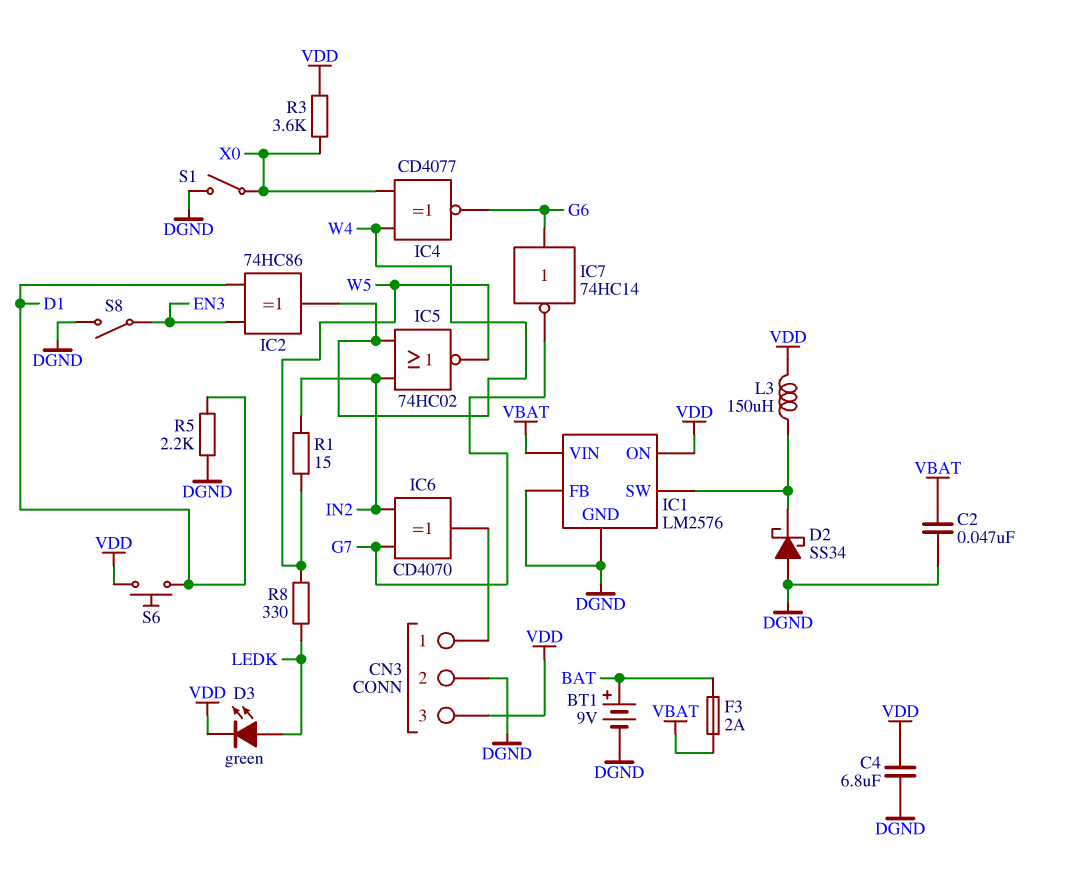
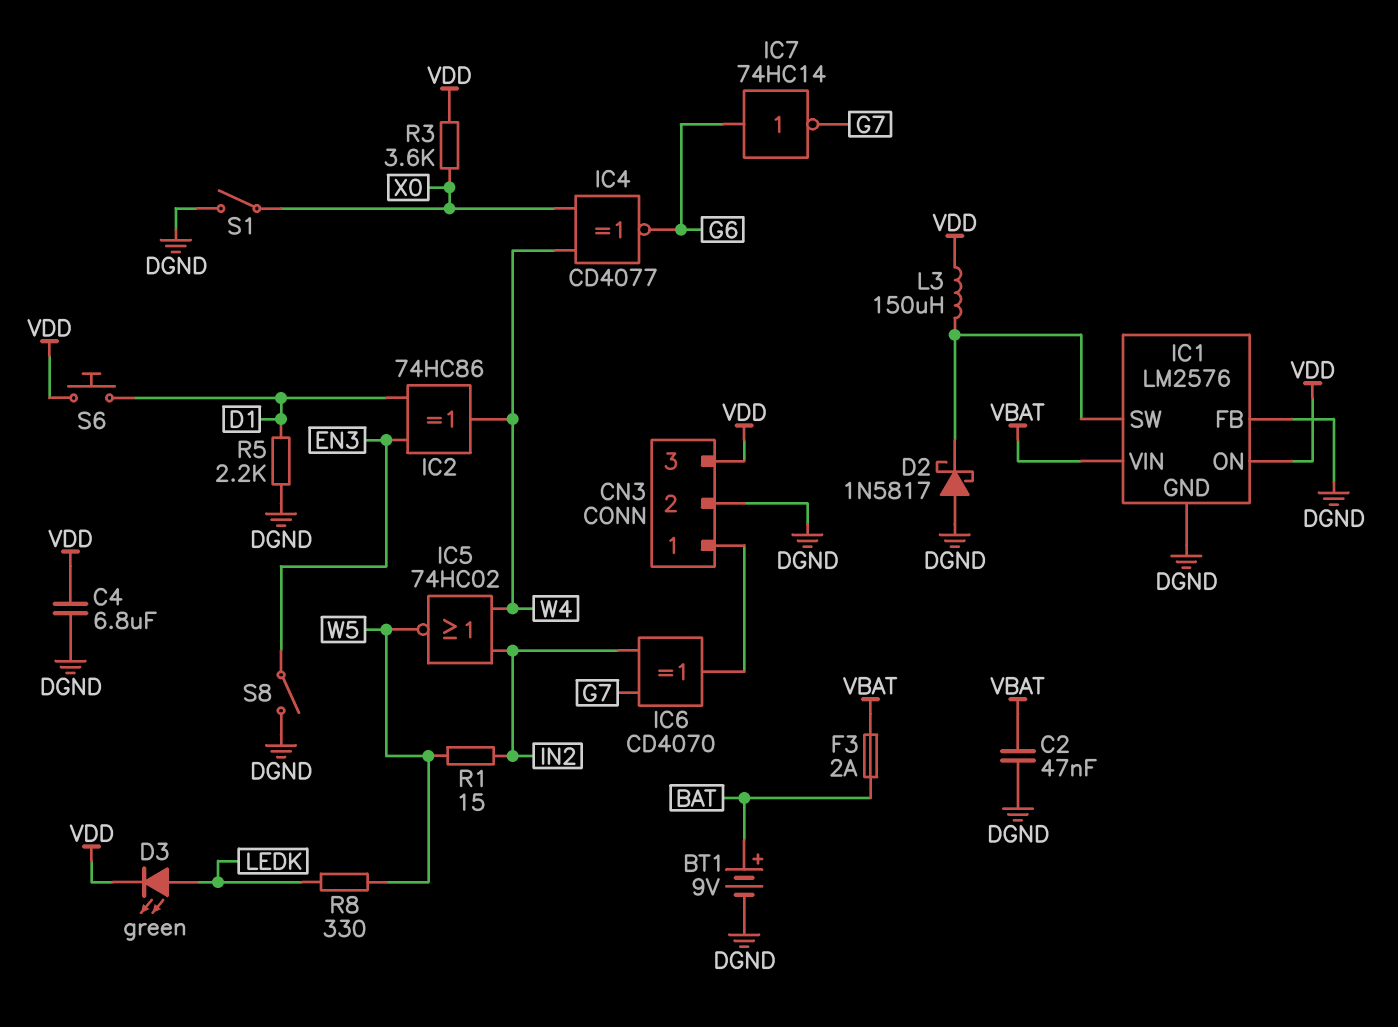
D2: schottky SS34 (A DGND, K IC1/SW) -> schottky 1N5817 (A DGND, K IC1/SW)

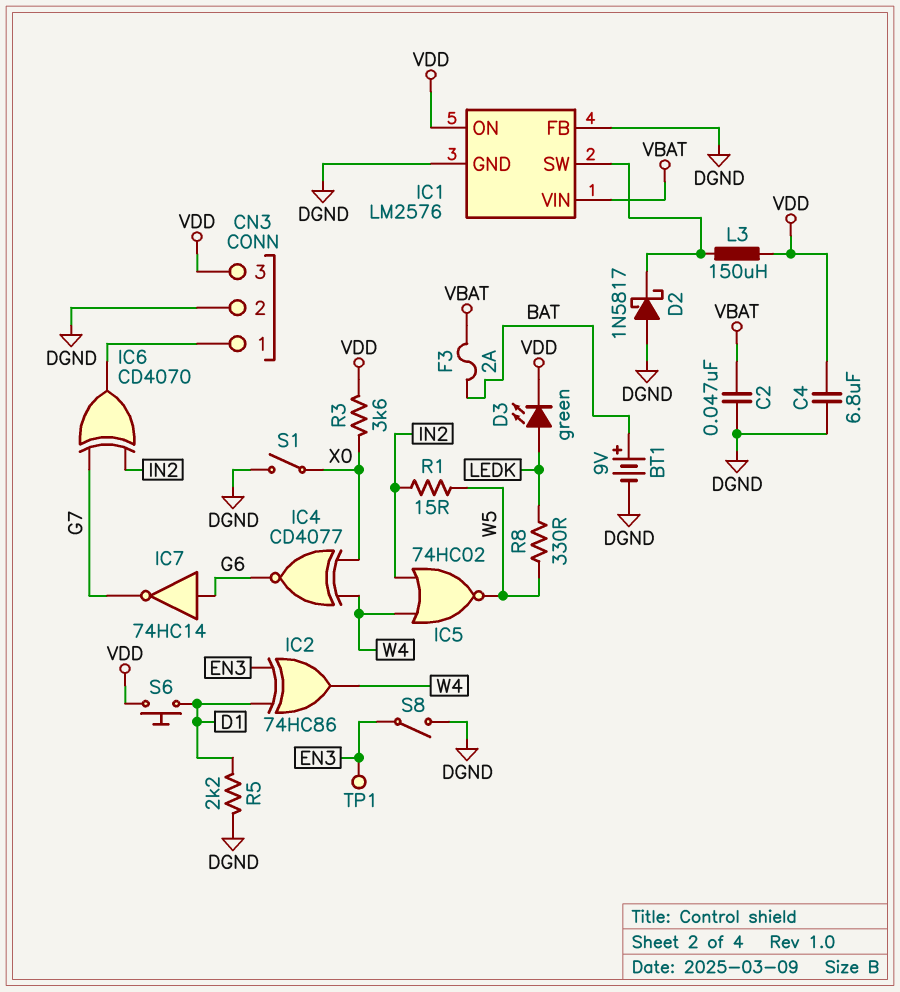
TP1: none -> test point (EN3)

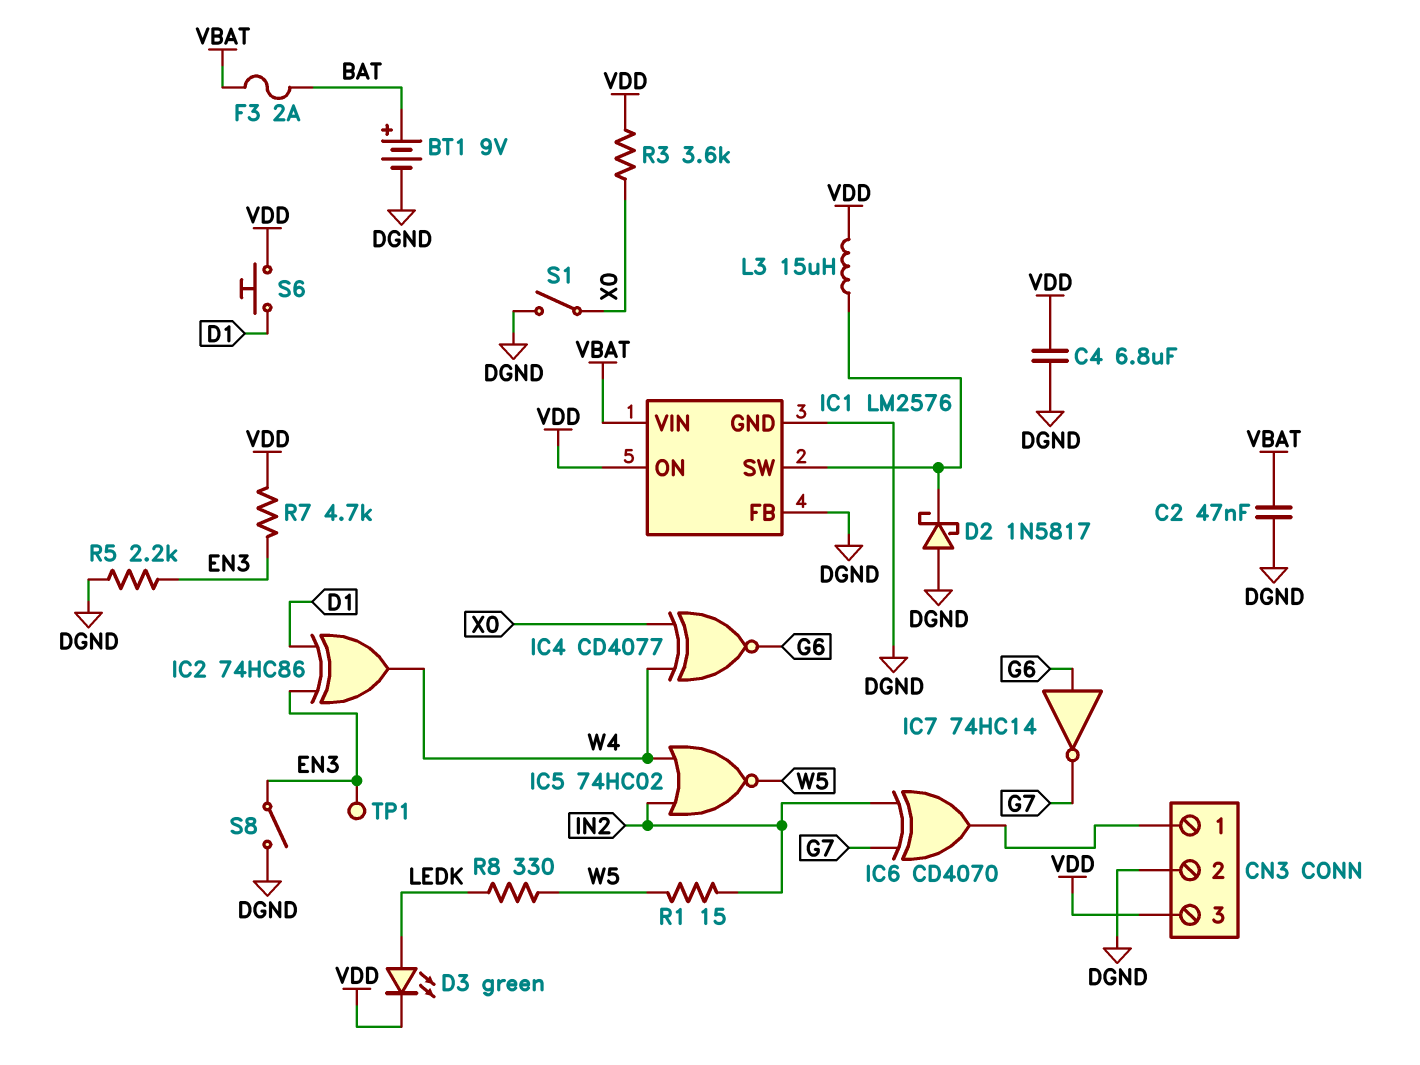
L3: 150uH (IC1/SW, VDD) -> 15uH (IC1/SW, VDD)
R5: 2.2k (D1, DGND) -> 2.2k (DGND, EN3)
R7: none -> 4.7k (EN3, VDD)

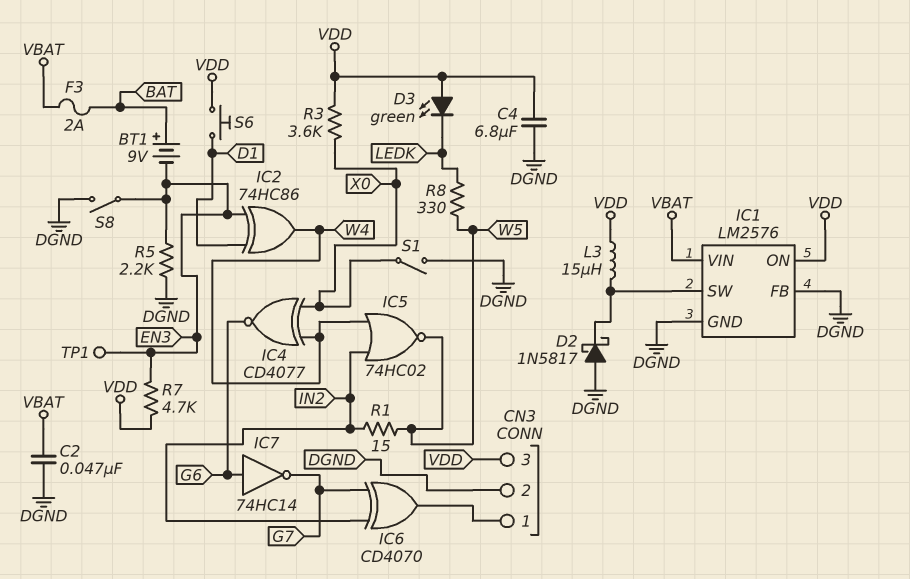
BT1: 9V (plus BAT, minus DGND) -> 9V (plus BAT, minus EN3)
D3: LED green (A LEDK, K VDD) -> LED green (A VDD, K LEDK)

